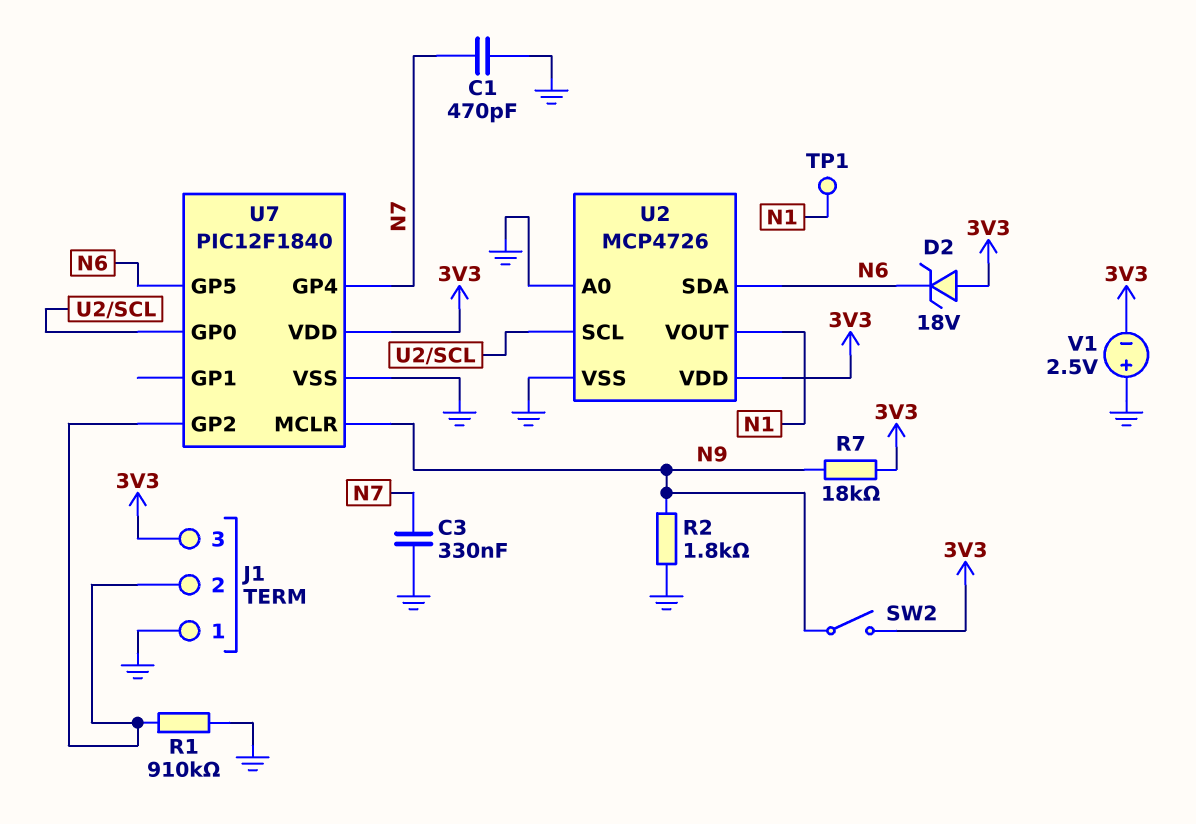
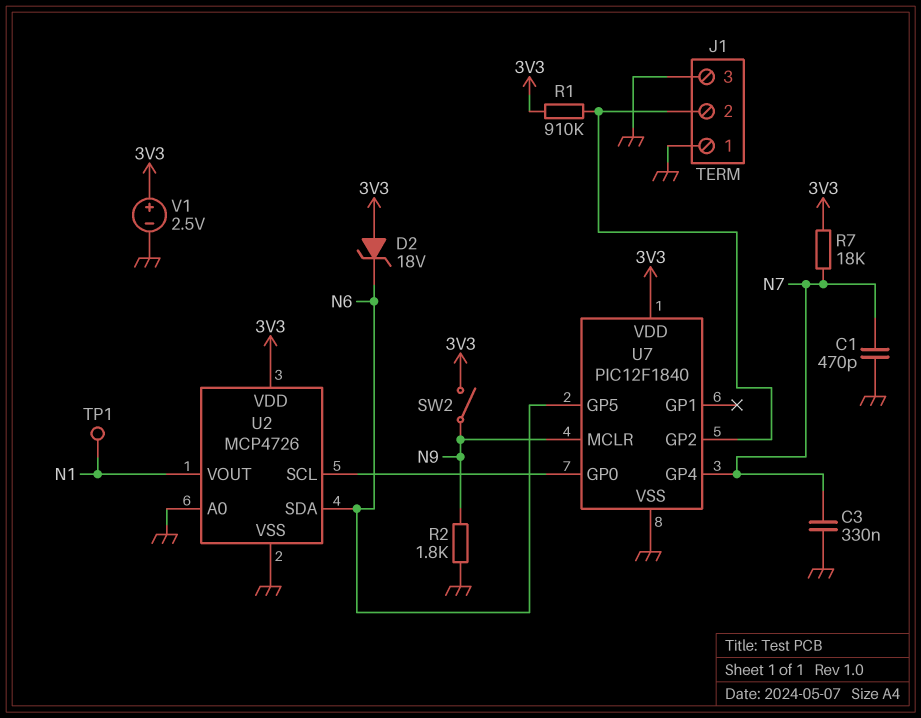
J1 pin 3: 3V3 -> GND
R1: 910k (GND, J1/2) -> 910k (3V3, J1/2)
R7: 18k (3V3, N9) -> 18k (3V3, N7)
V1: 2.5V (plus GND, minus 3V3) -> 2.5V (plus 3V3, minus GND)

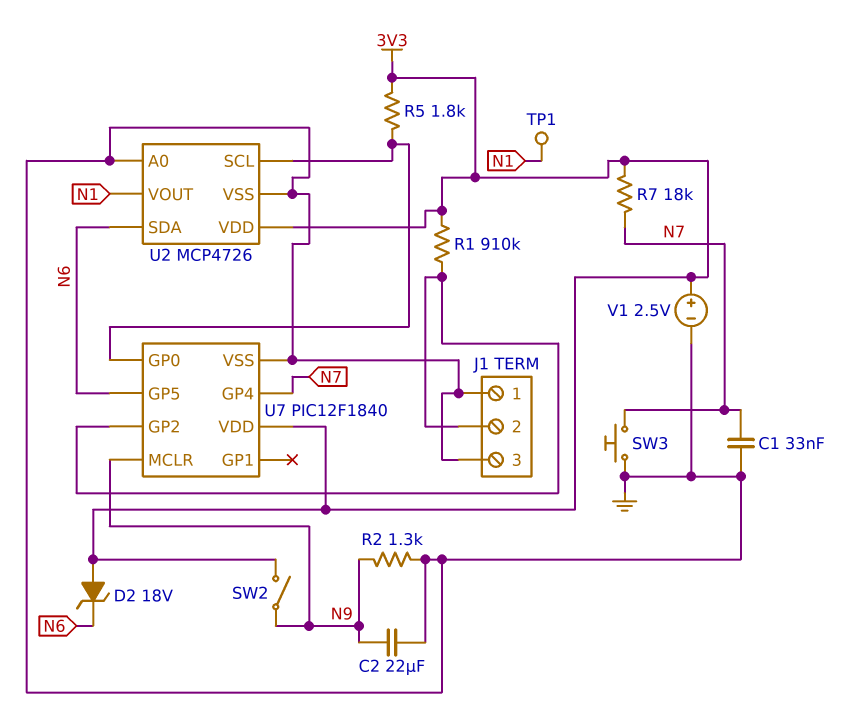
C1: 470pF (GND, N7) -> 33nF (GND, N7)
C2: none -> 22uF (GND, N9)
C3: 330nF (GND, N7) -> none
R2: 1.8k (GND, N9) -> 1.3k (GND, N9)
R5: none -> 1.8k (3V3, U2/SCL)
SW3: none -> button (GND, N7)

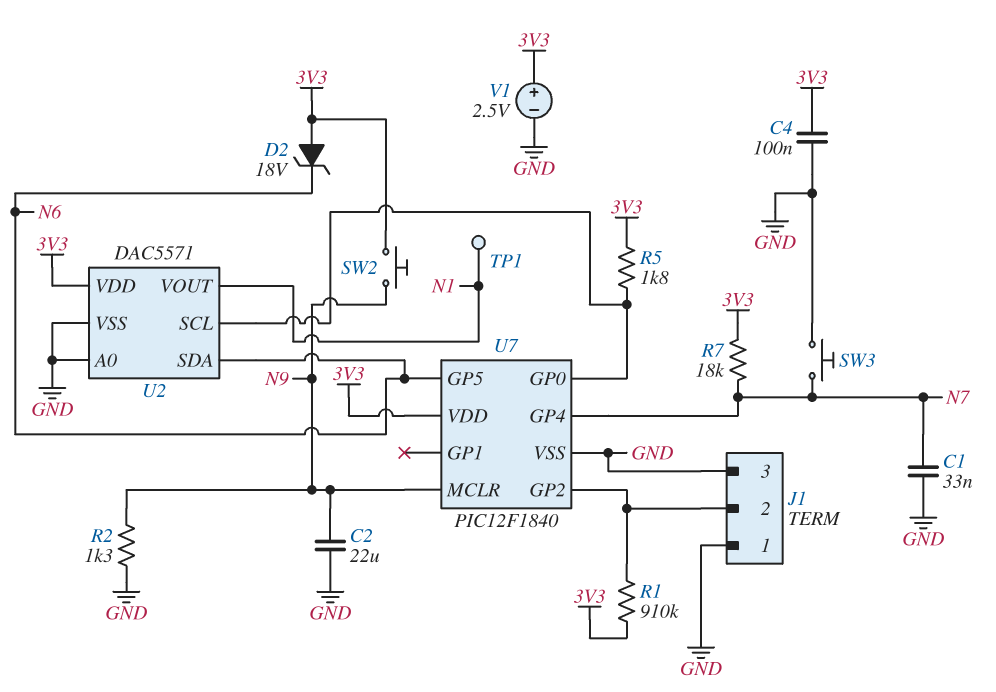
C4: none -> 100nF (3V3, GND)
SW2: switch (3V3, N9) -> button (3V3, N9)
U2: MCP4726 -> DAC5571

